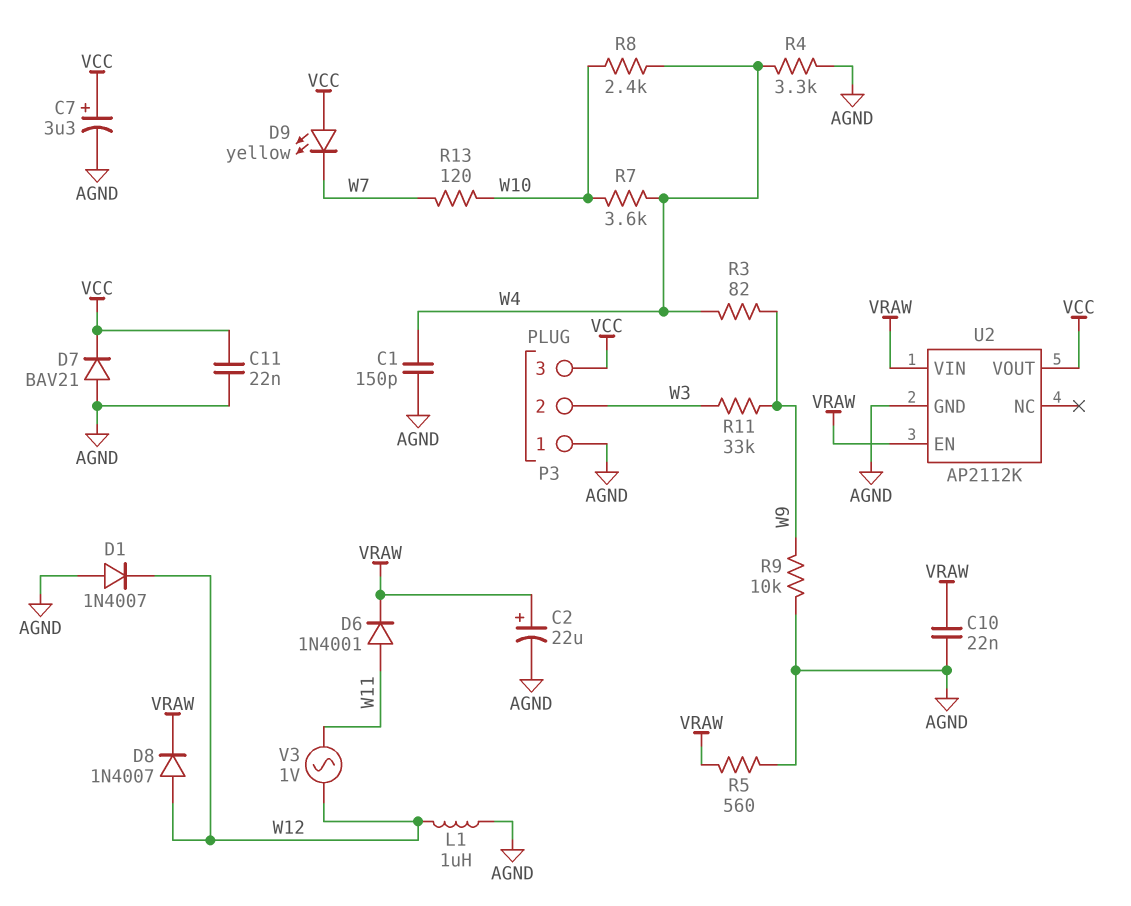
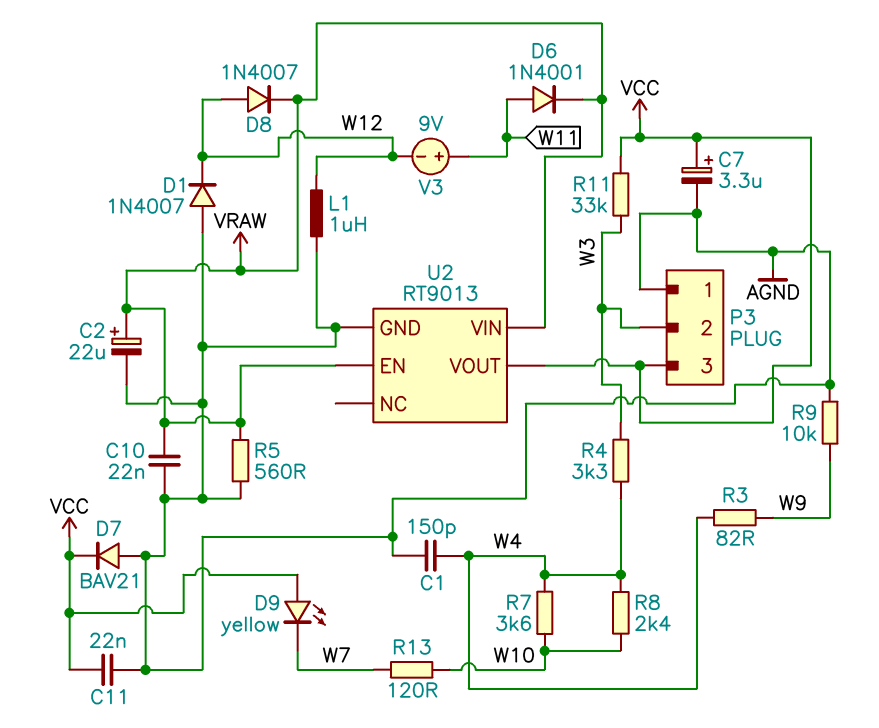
R4: 3.3k (AGND, W4) -> 3.3k (W3, W4)
R11: 33k (W3, W9) -> 33k (VCC, W3)
U2: AP2112K -> RT9013
V3: AC 1V (W11, W12) -> 9V (plus W11, minus W12)

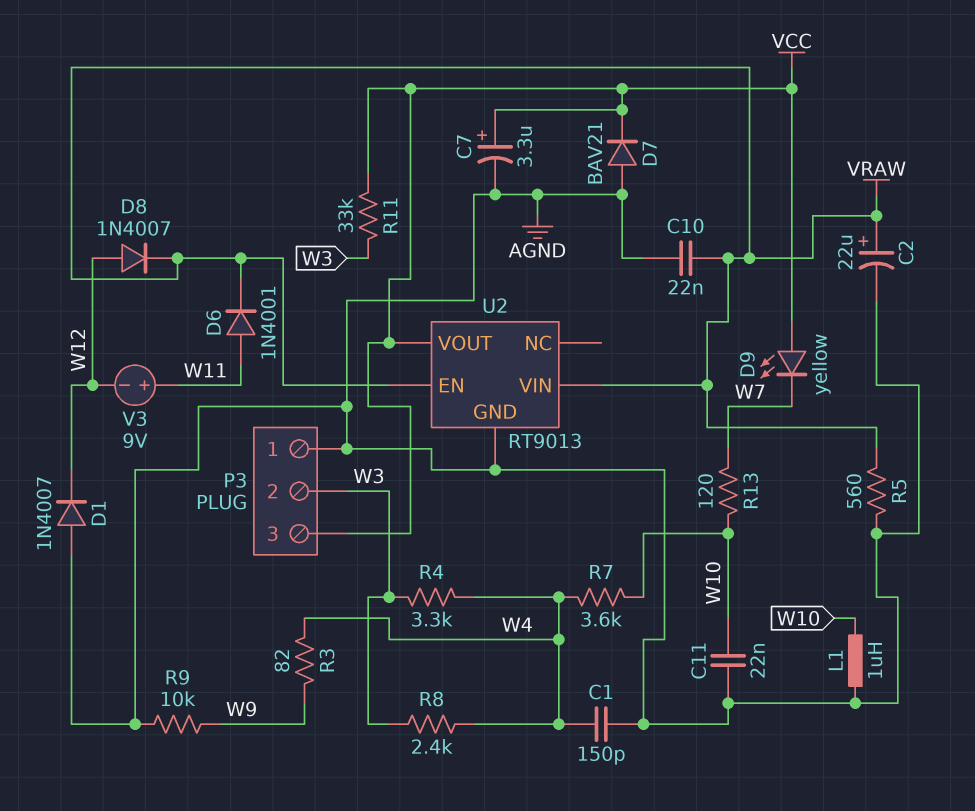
C11: 22nF (AGND, VCC) -> 22nF (AGND, W10)
L1: 1uH (AGND, W12) -> 1uH (AGND, W10)
R8: 2.4k (W4, W10) -> 2.4k (W3, W4)

